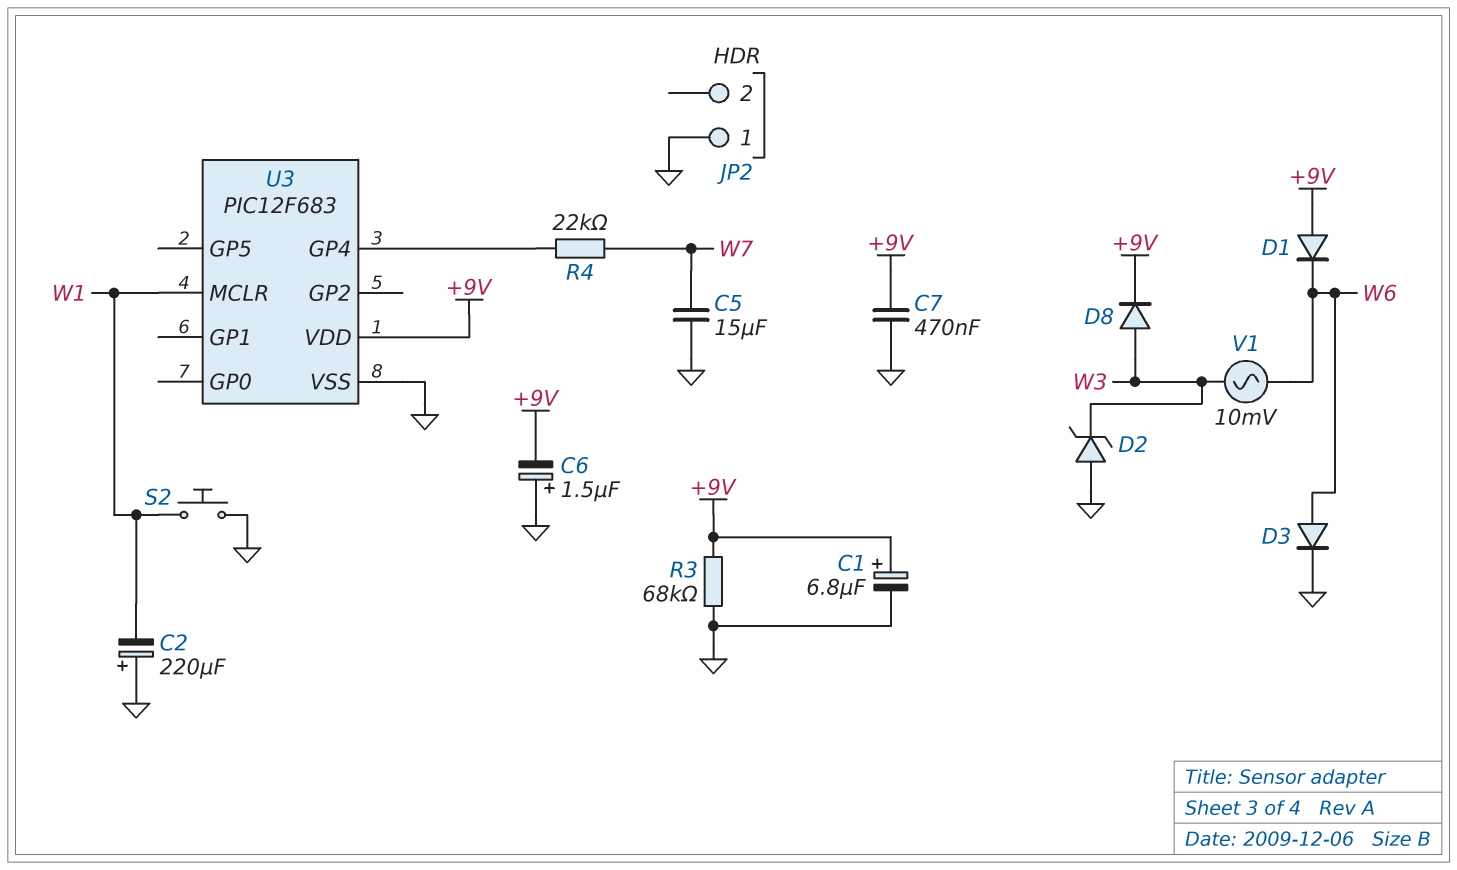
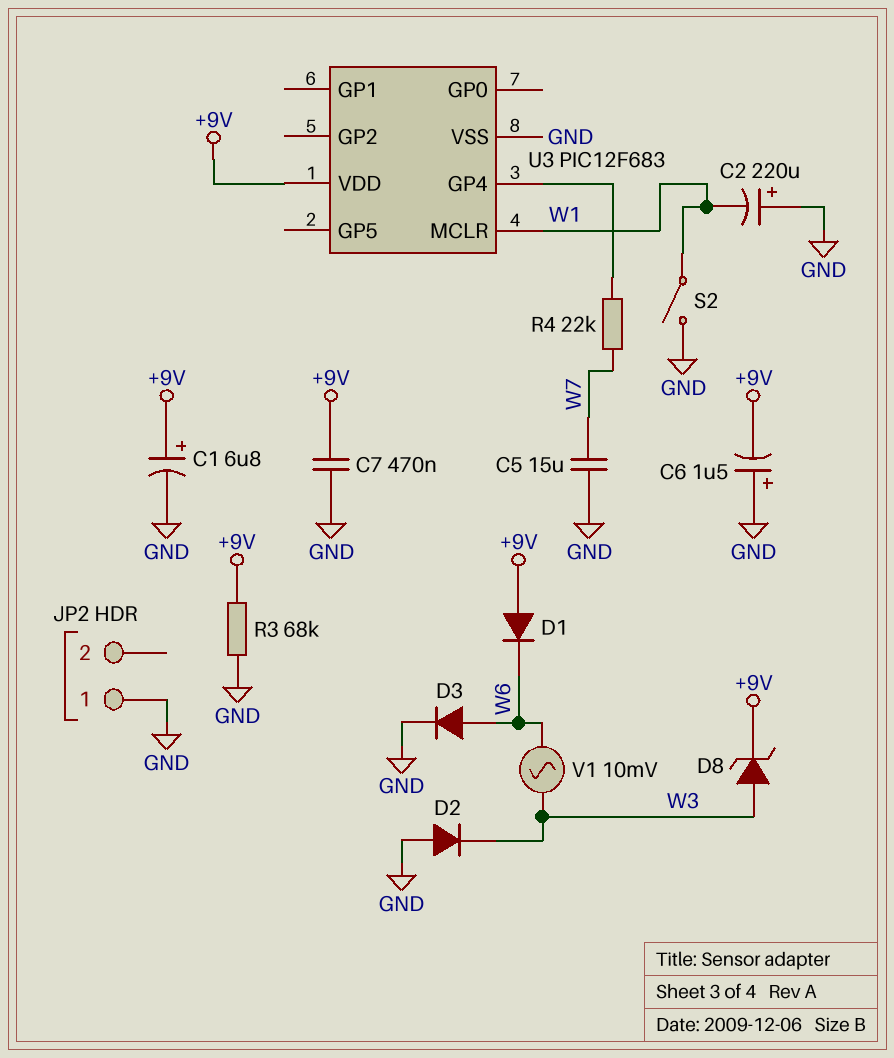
D2: zener (A GND, K W3) -> diode (A GND, K W3)
D8: diode (A W3, K +9V) -> zener (A W3, K +9V)
S2: button (GND, W1) -> switch (GND, W1)

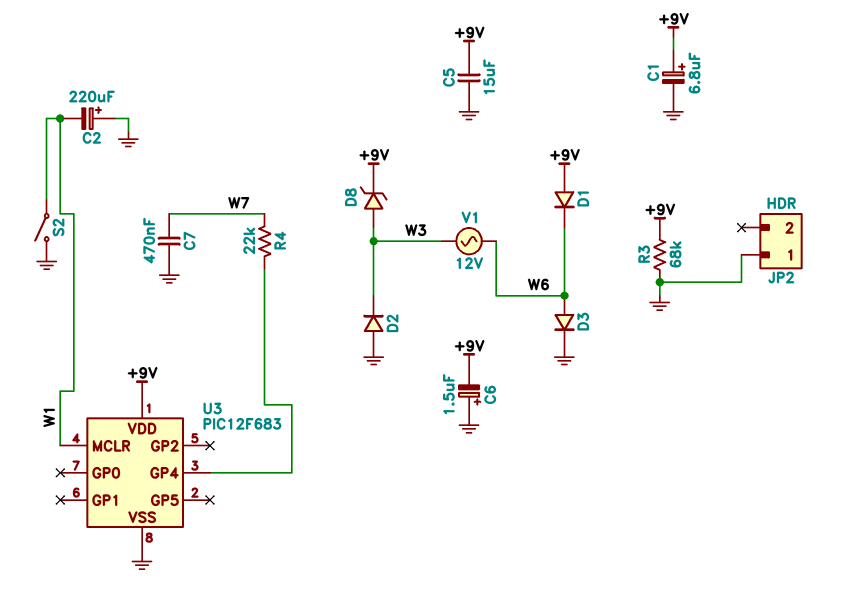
C5: 15uF (GND, W7) -> 15uF (+9V, GND)
C7: 470nF (+9V, GND) -> 470nF (GND, W7)
V1: AC 10mV (W3, W6) -> AC 12V (W3, W6)

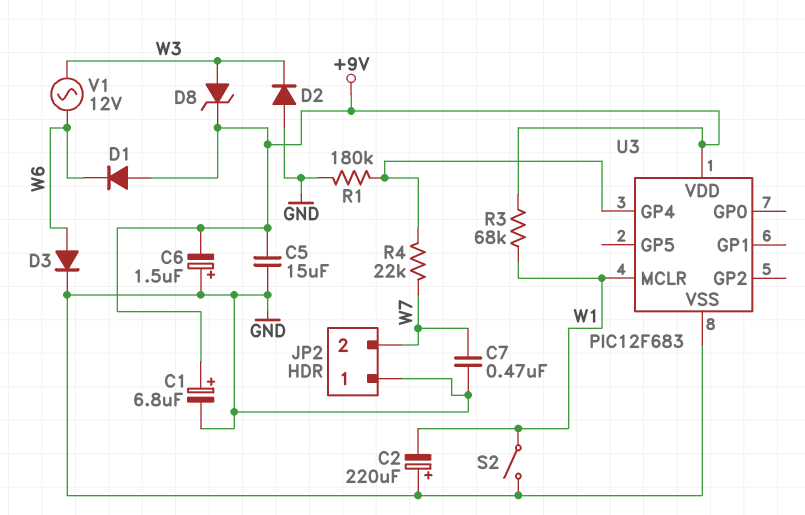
JP2 pin 2: none -> W7
R1: none -> 180k (GND, U3/GP4)
R3: 68k (+9V, GND) -> 68k (+9V, W1)

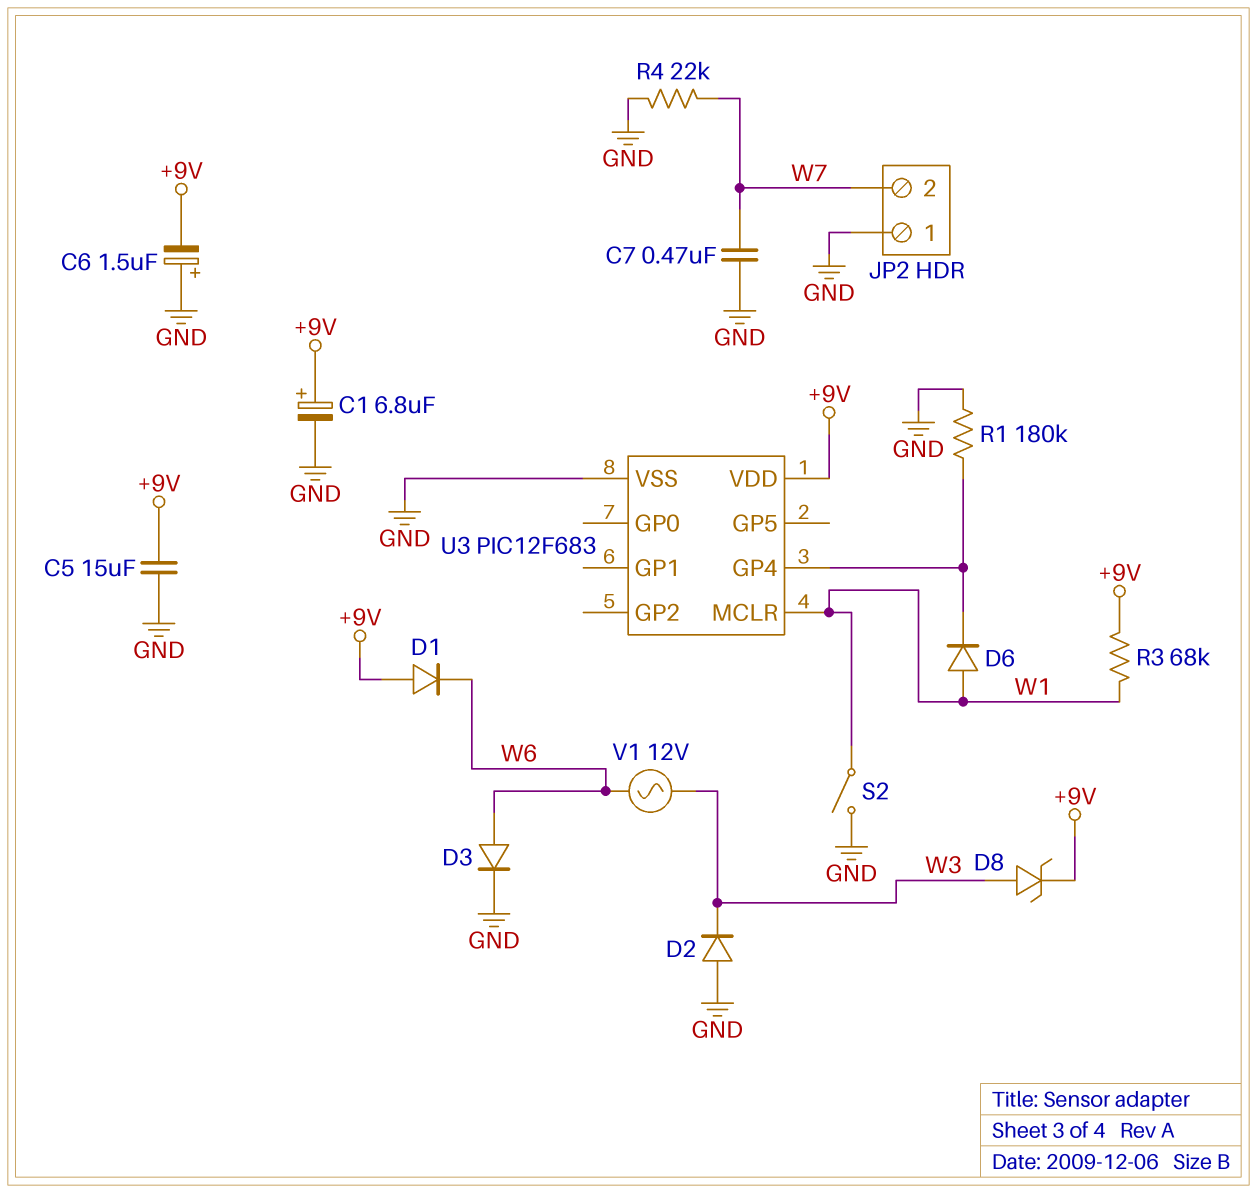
C2: 220uF (plus GND, minus W1) -> none
D6: none -> diode (A W1, K U3/GP4)
R4: 22k (U3/GP4, W7) -> 22k (GND, W7)

